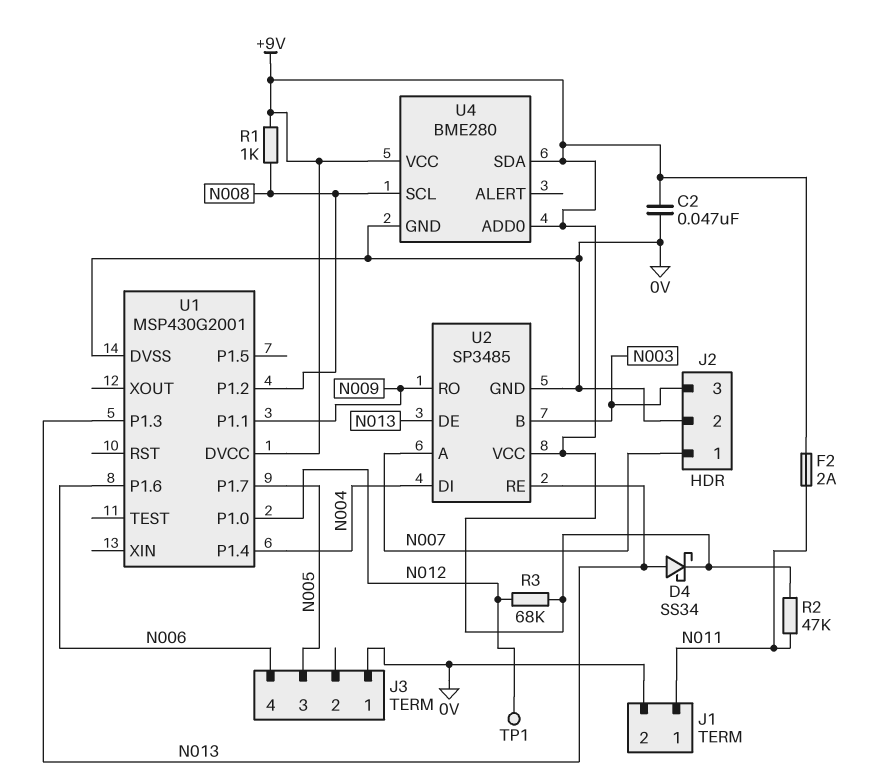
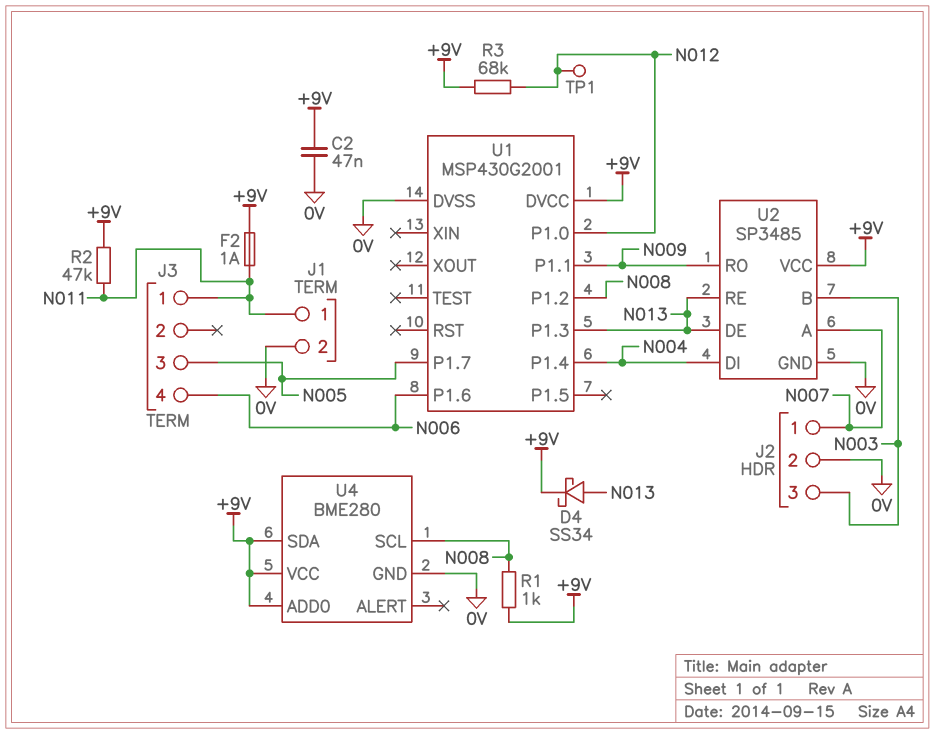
F2: 2A (+9V, N011) -> 1A (+9V, N011)
J3 pin 1: 0V -> N011

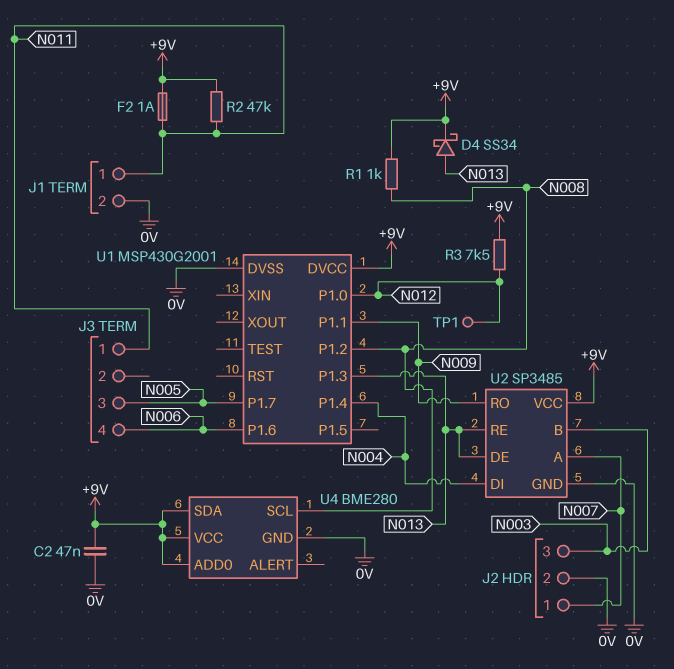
R3: 68k (+9V, N012) -> 7.5k (+9V, N012)

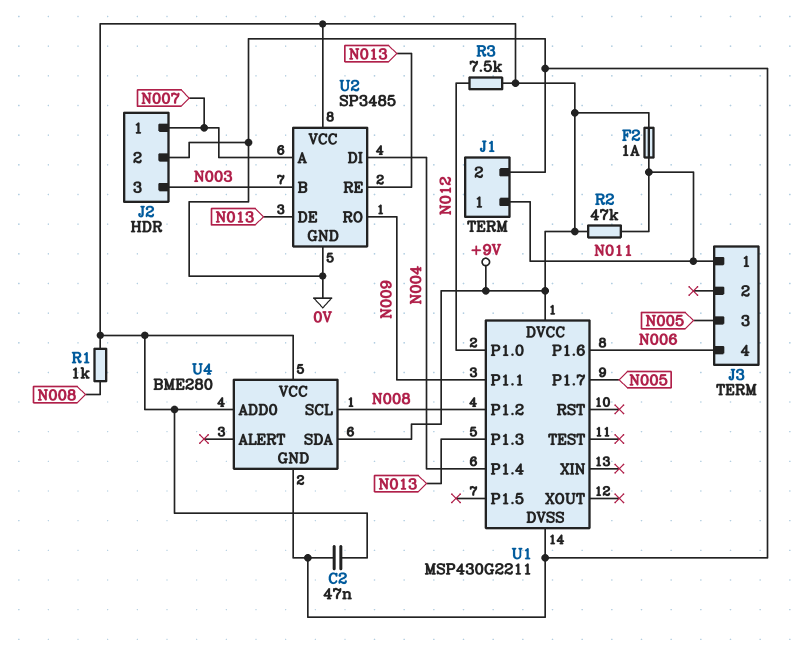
D4: schottky SS34 (A N013, K +9V) -> none
TP1: test point (N012) -> none
U1: MSP430G2001 -> MSP430G2211

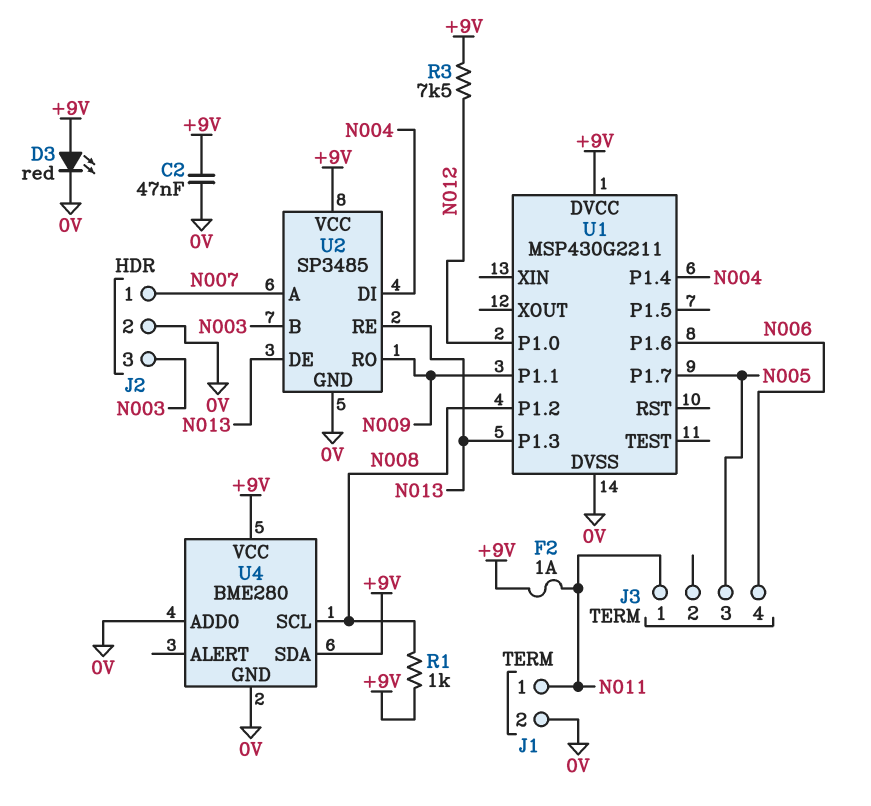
D3: none -> LED red (A +9V, K 0V)
R2: 47k (+9V, N011) -> none
U4 pin ADD0: +9V -> 0V

